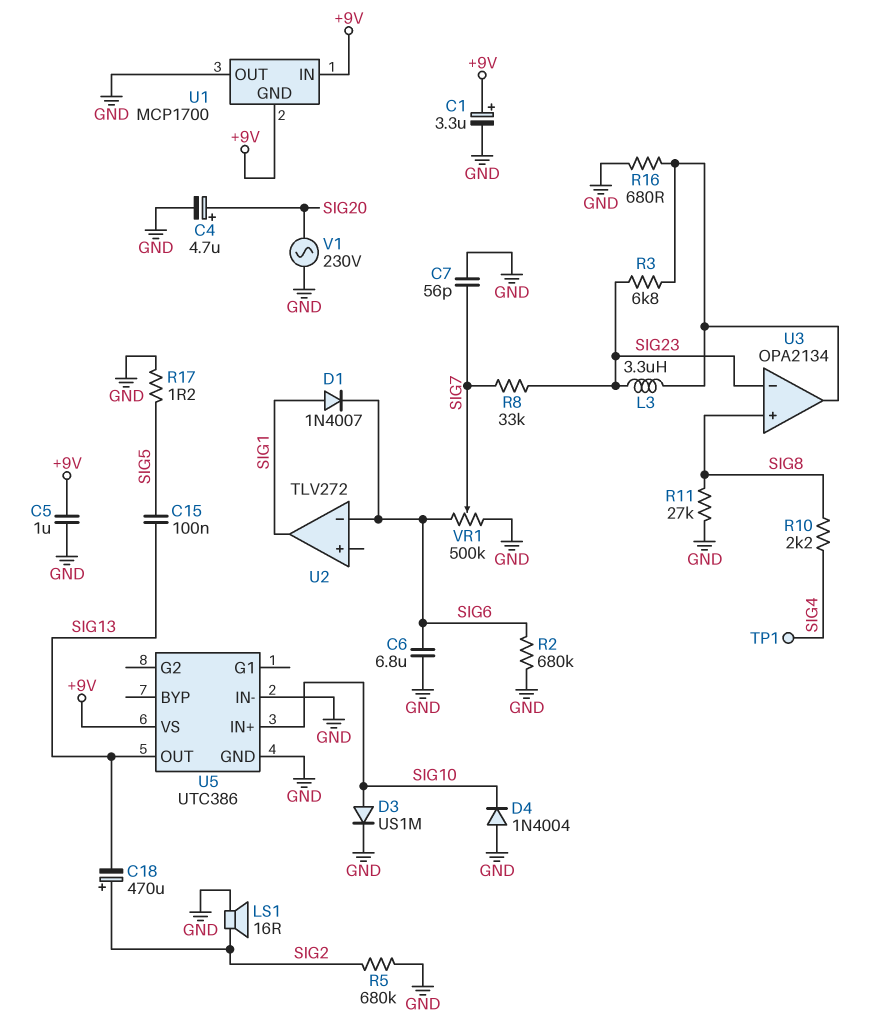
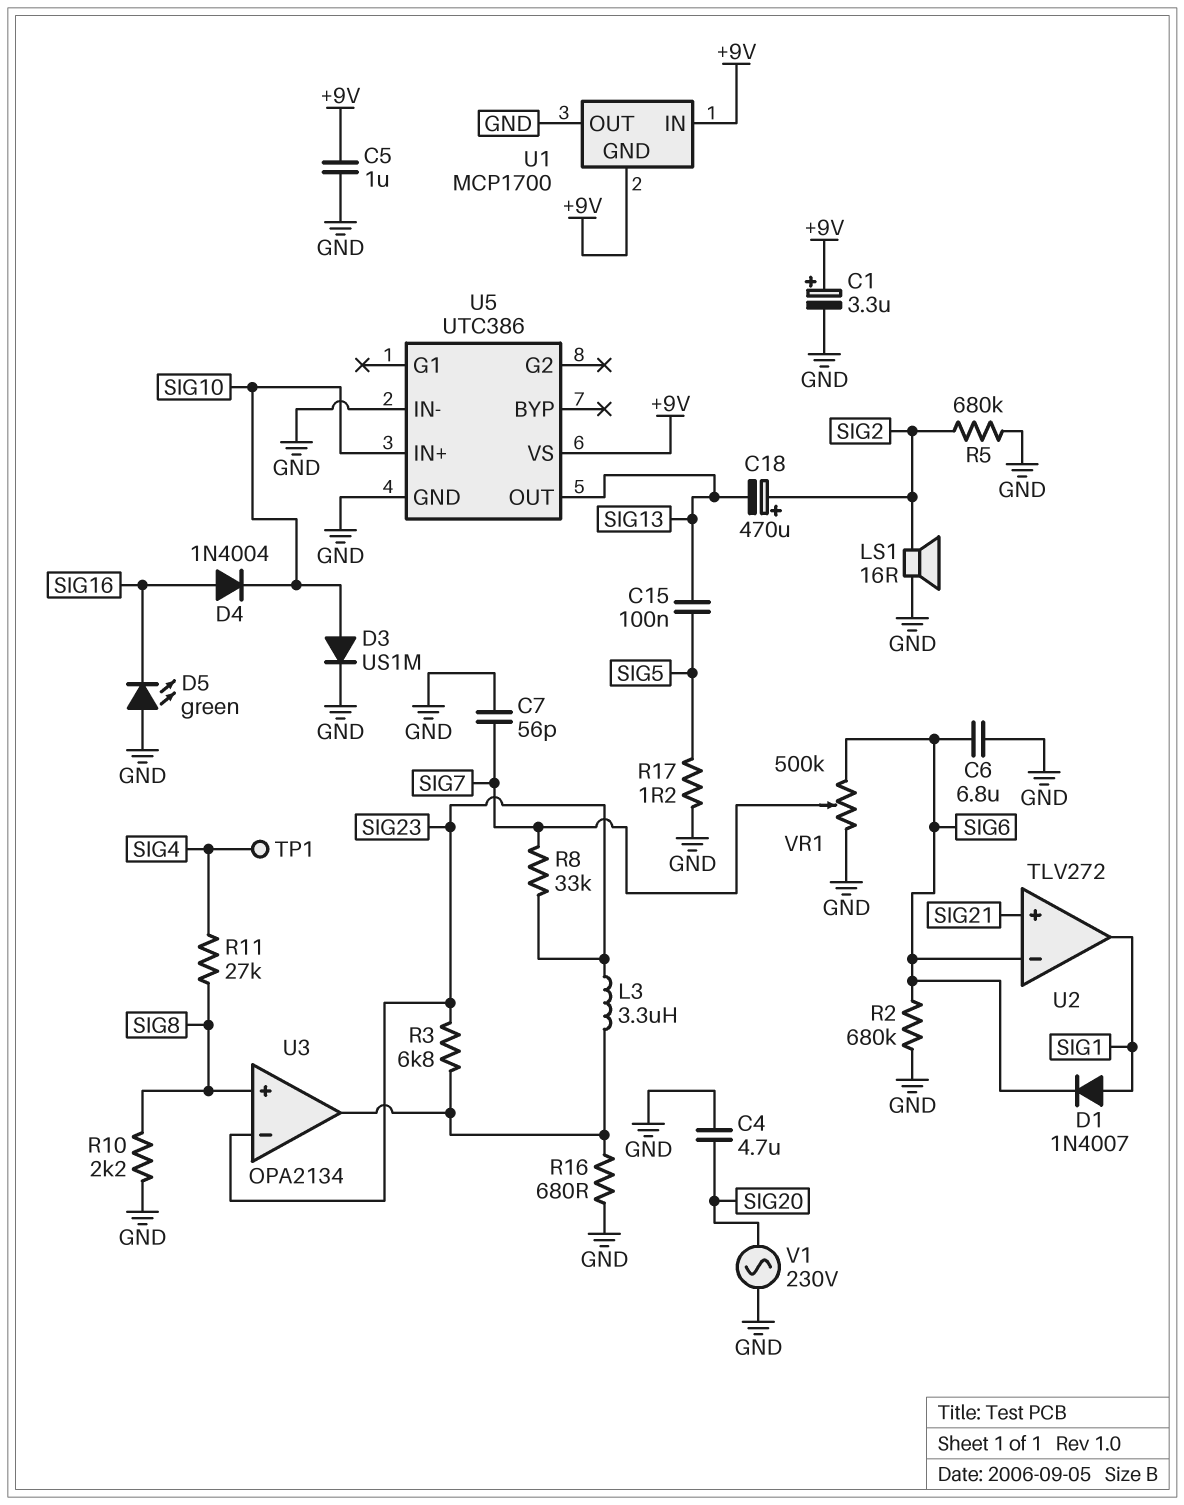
C4: 4.7uF (plus SIG20, minus GND) -> 4.7uF (GND, SIG20)
D4: diode 1N4004 (A GND, K SIG10) -> diode 1N4004 (A SIG16, K SIG10)
D5: none -> LED green (A GND, K SIG16)
R10: 2.2k (SIG4, SIG8) -> 2.2k (GND, SIG8)
R11: 27k (GND, SIG8) -> 27k (SIG4, SIG8)
U2 pin in+: none -> SIG21

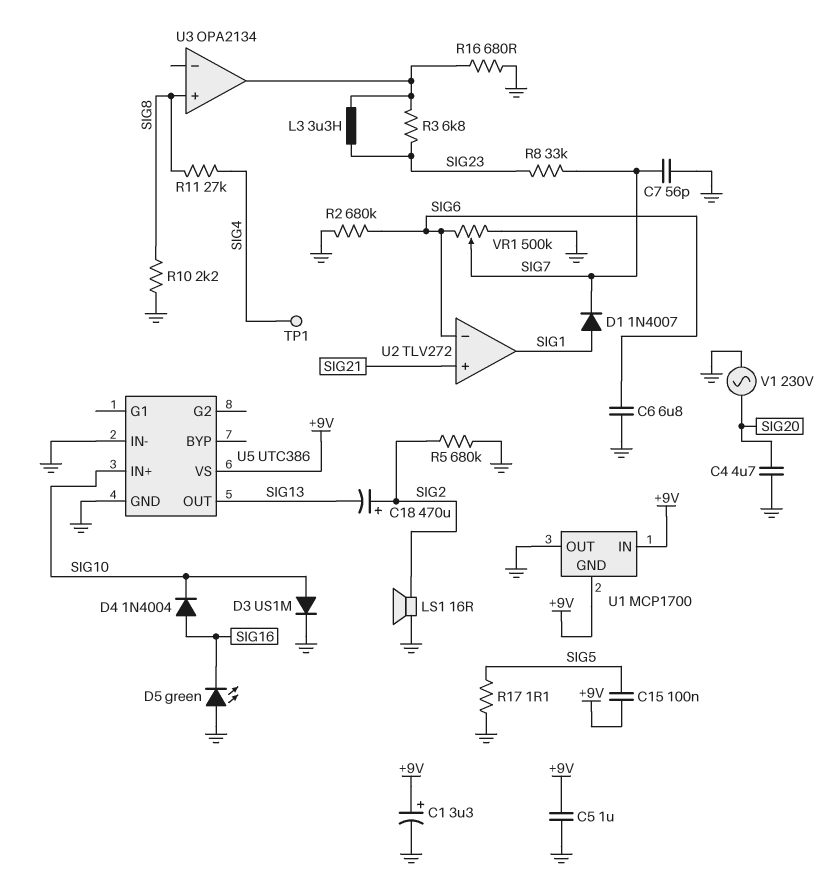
C15: 100nF (SIG5, SIG13) -> 100nF (+9V, SIG5)
D1: diode 1N4007 (A SIG1, K SIG6) -> diode 1N4007 (A SIG1, K SIG7)
R17: 1.2 (GND, SIG5) -> 1.1 (GND, SIG5)
U3 pin in-: SIG23 -> none

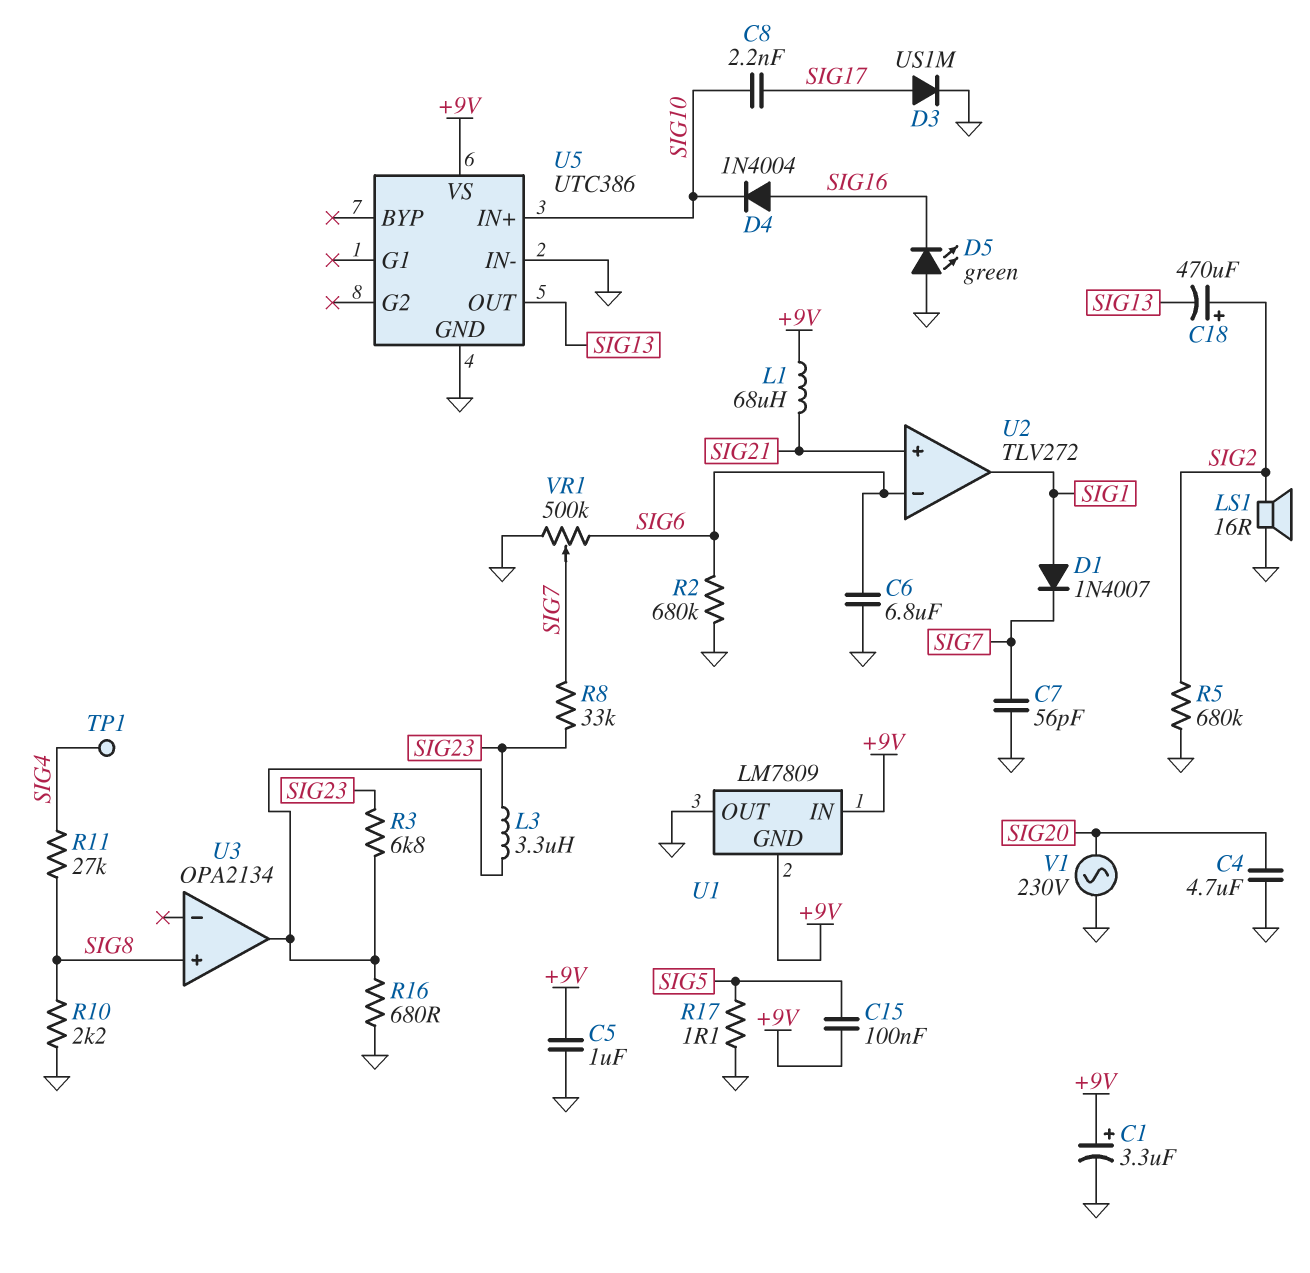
C8: none -> 2.2nF (SIG10, SIG17)
D3: diode US1M (A SIG10, K GND) -> diode US1M (A SIG17, K GND)
L1: none -> 68uH (+9V, SIG21)
U1: MCP1700 -> LM7809

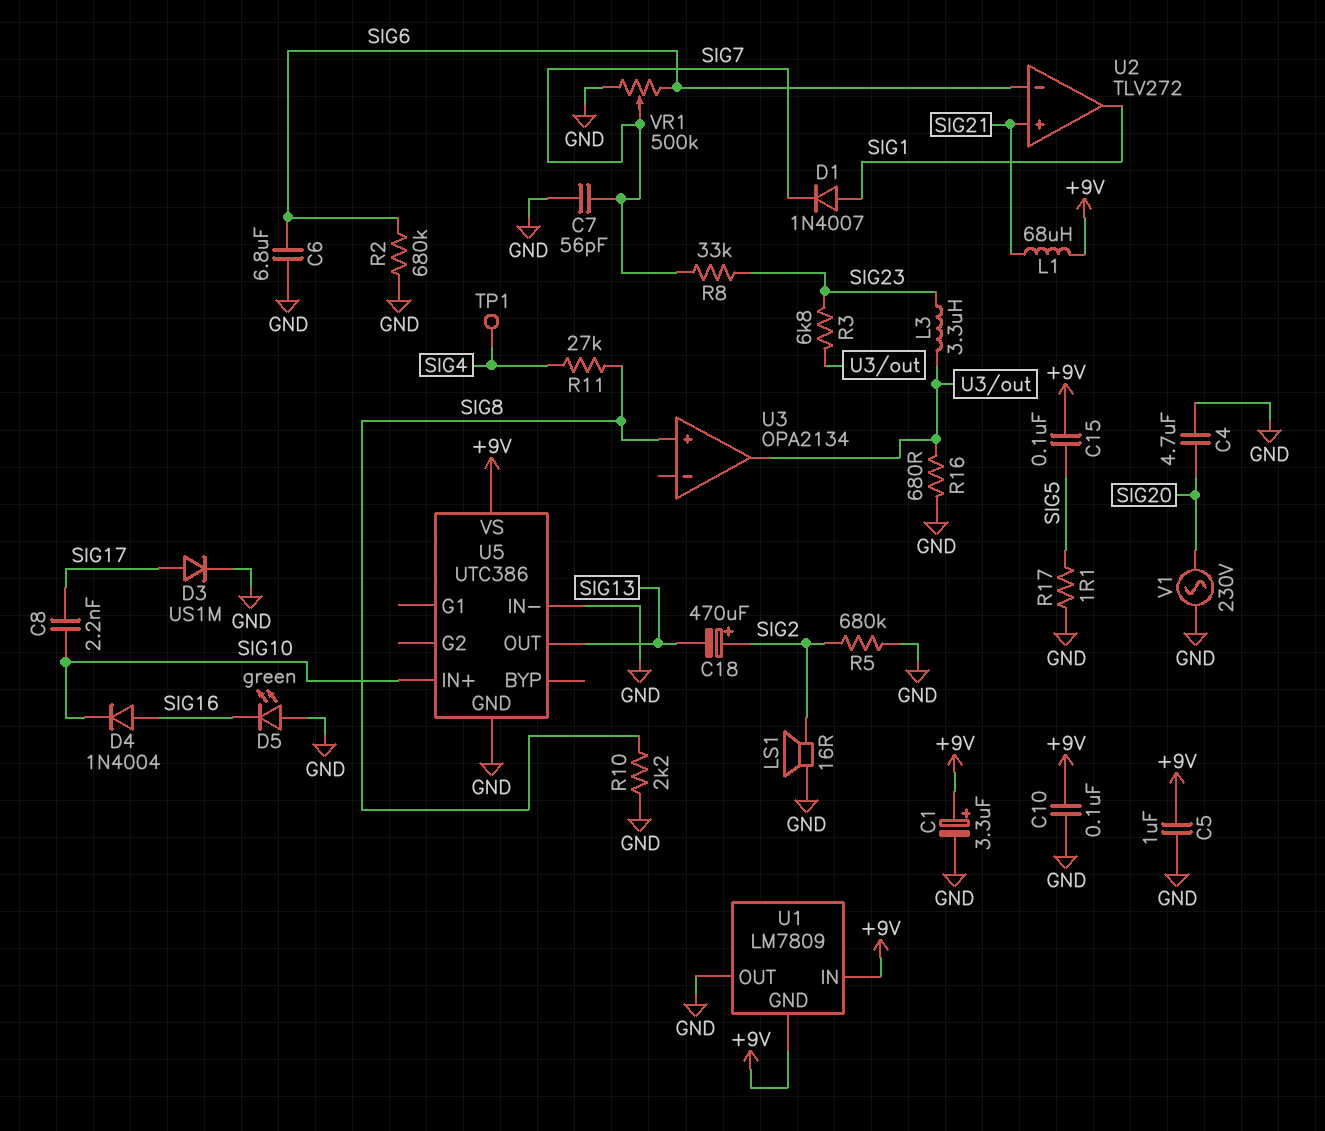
C10: none -> 100nF (+9V, GND)

